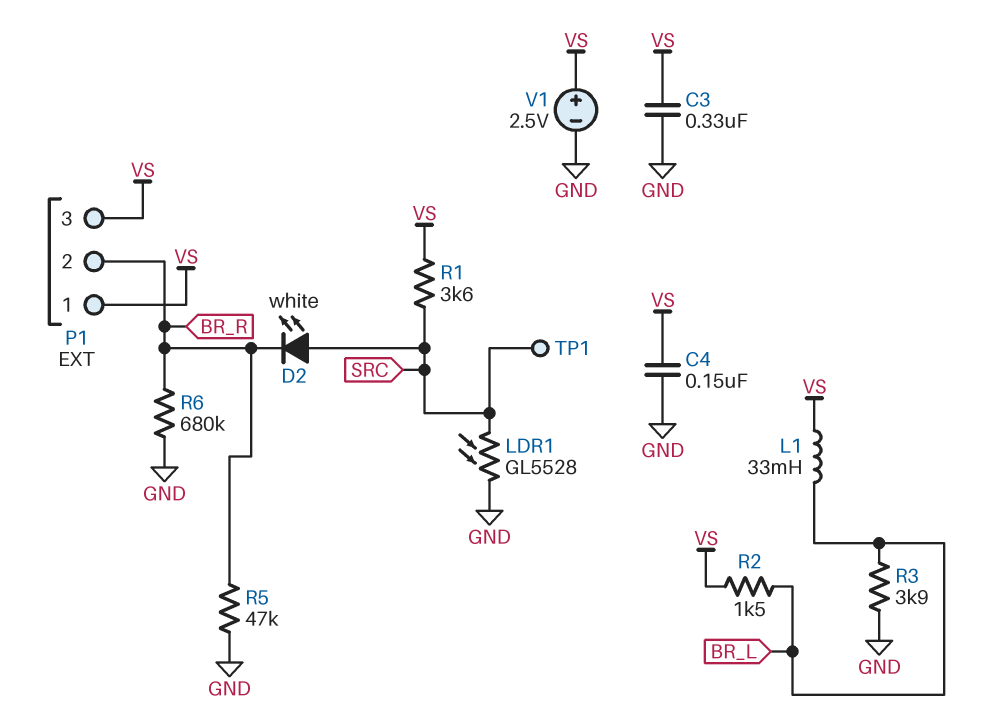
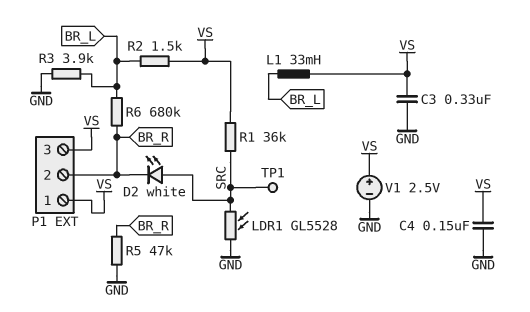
R1: 3.6k (SRC, VS) -> 36k (SRC, VS)
R6: 680k (BR_R, GND) -> 680k (BR_L, BR_R)

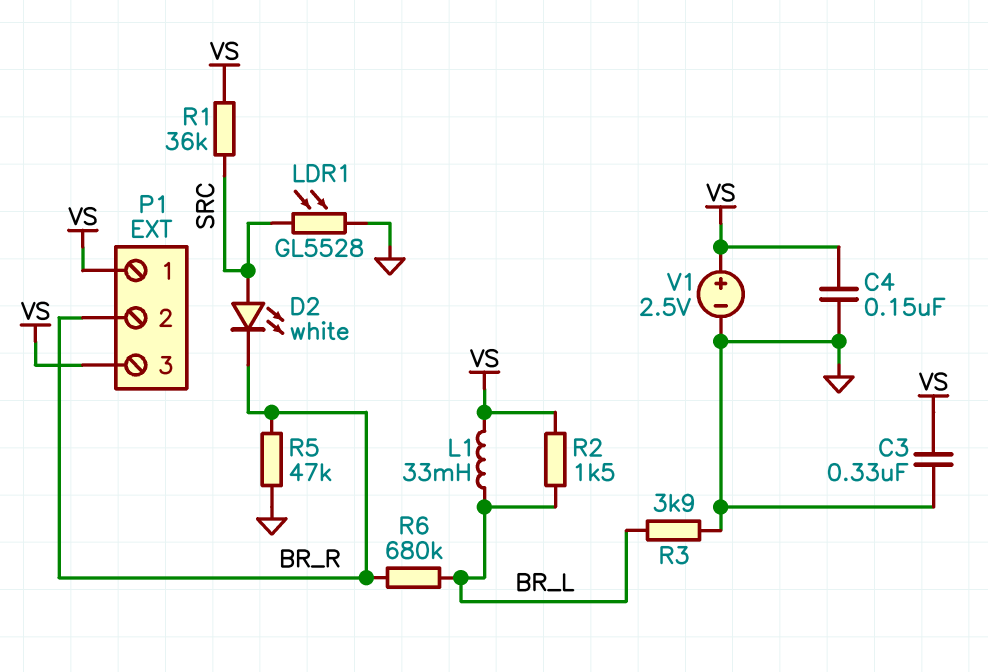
TP1: test point (SRC) -> none

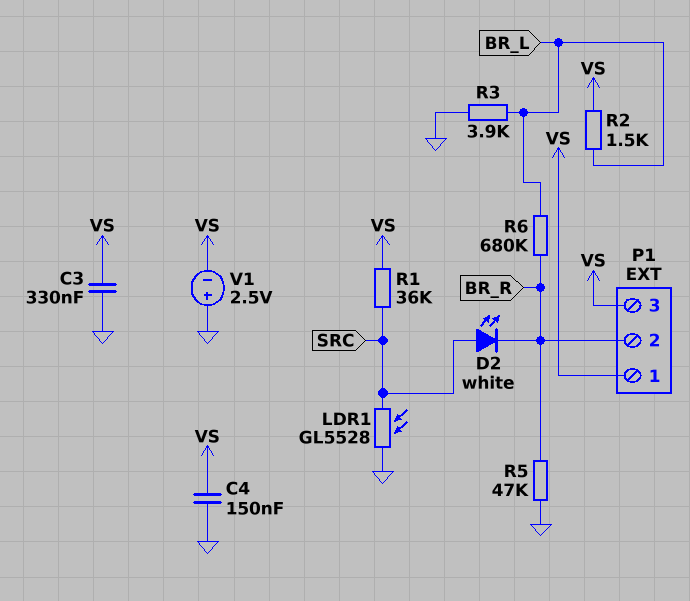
L1: 33mH (BR_L, VS) -> none
V1: 2.5V (plus VS, minus GND) -> 2.5V (plus GND, minus VS)

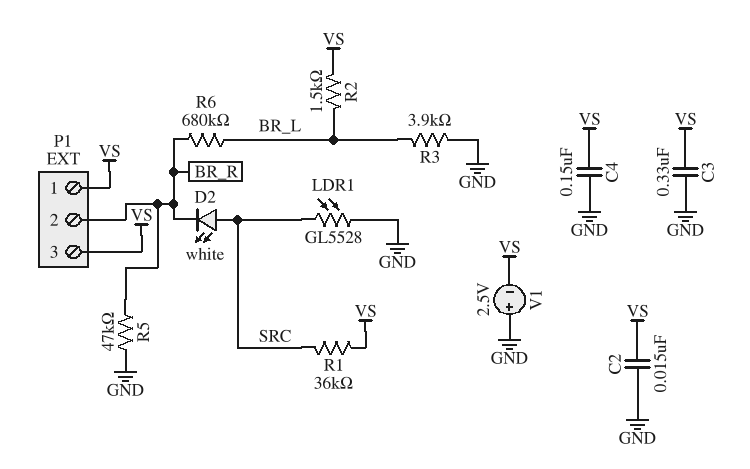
C2: none -> 15nF (GND, VS)

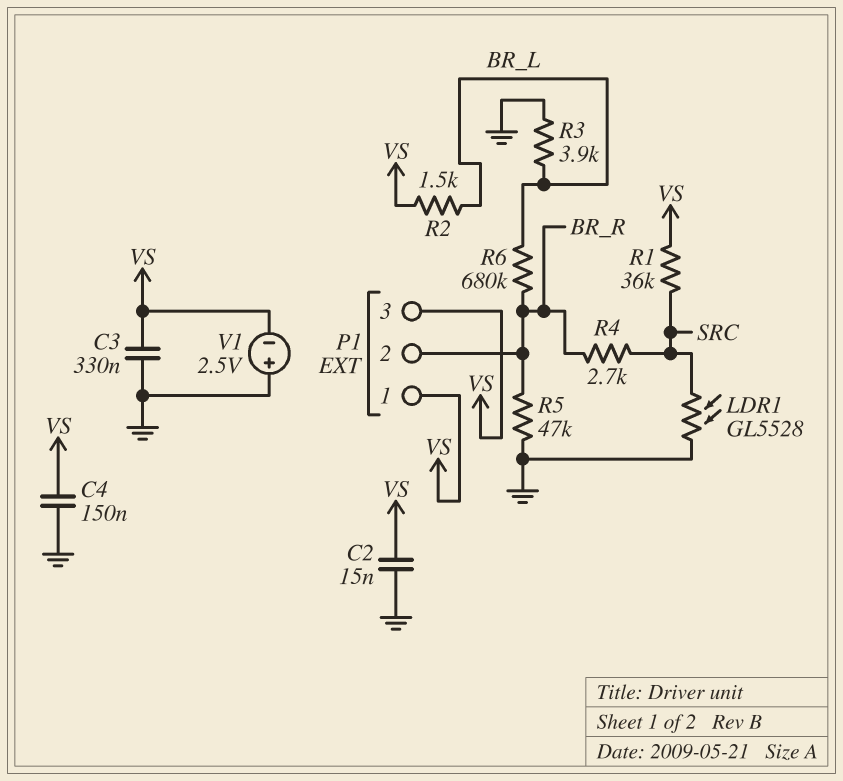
D2: LED white (A SRC, K BR_R) -> none
R4: none -> 2.7k (BR_R, SRC)

